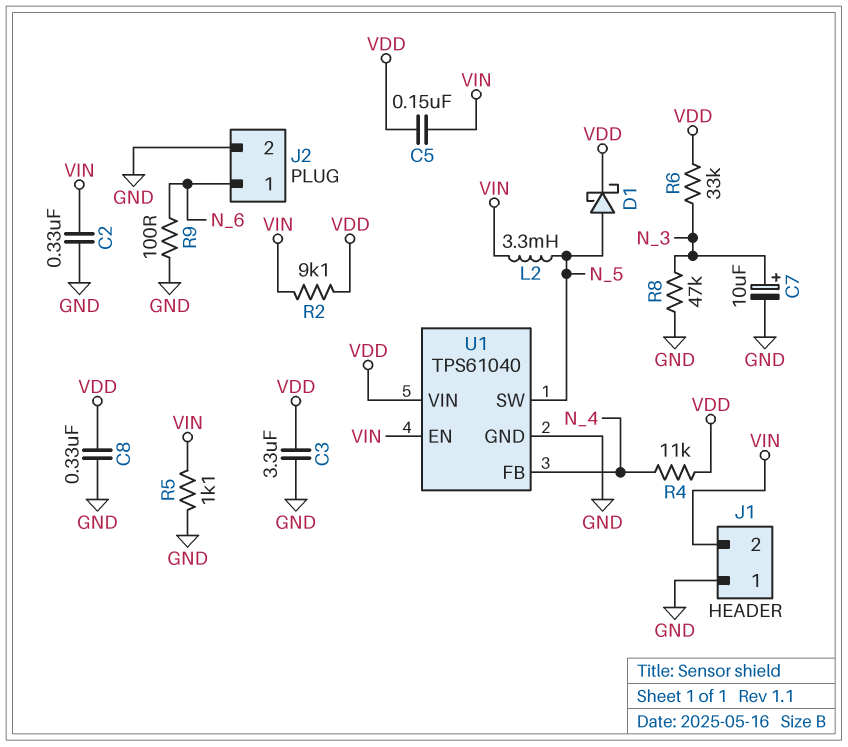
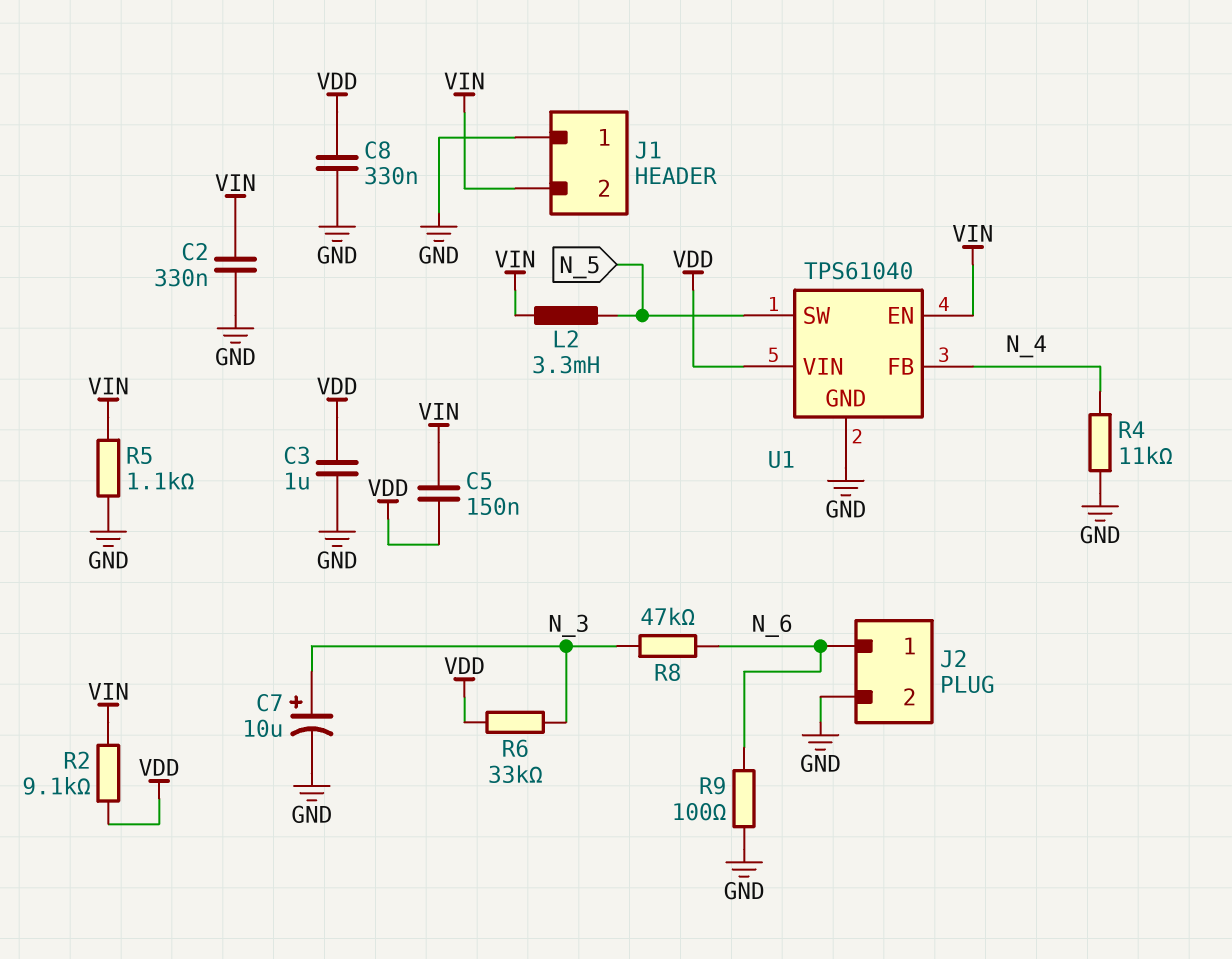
C3: 3.3uF (GND, VDD) -> 1uF (GND, VDD)
D1: schottky (A N_5, K VDD) -> none
R4: 11k (N_4, VDD) -> 11k (GND, N_4)
R8: 47k (GND, N_3) -> 47k (N_3, N_6)

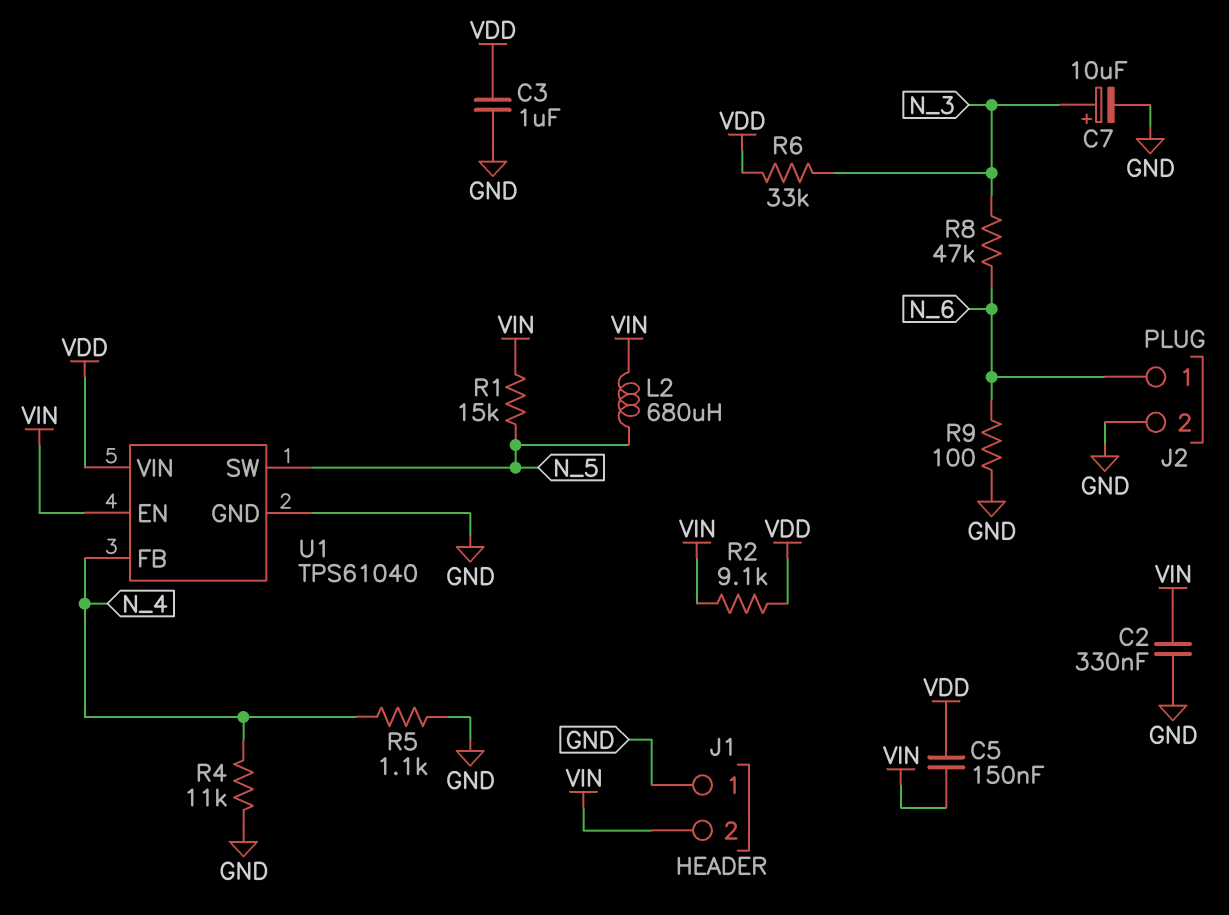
C8: 330nF (GND, VDD) -> none
L2: 3.3mH (N_5, VIN) -> 680uH (N_5, VIN)
R1: none -> 15k (N_5, VIN)
R5: 1.1k (GND, VIN) -> 1.1k (GND, N_4)

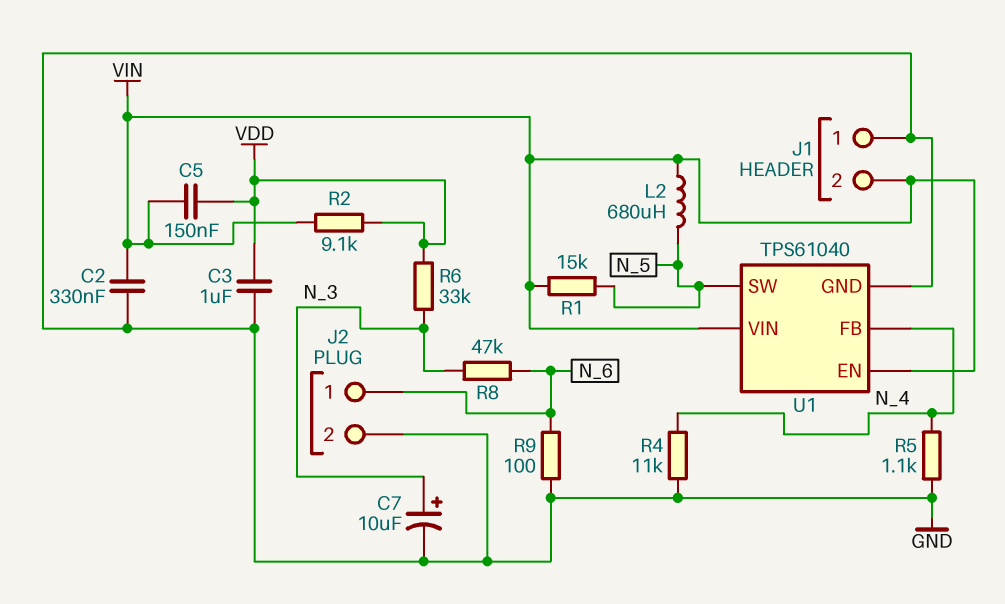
U1 pin VIN: VDD -> VIN

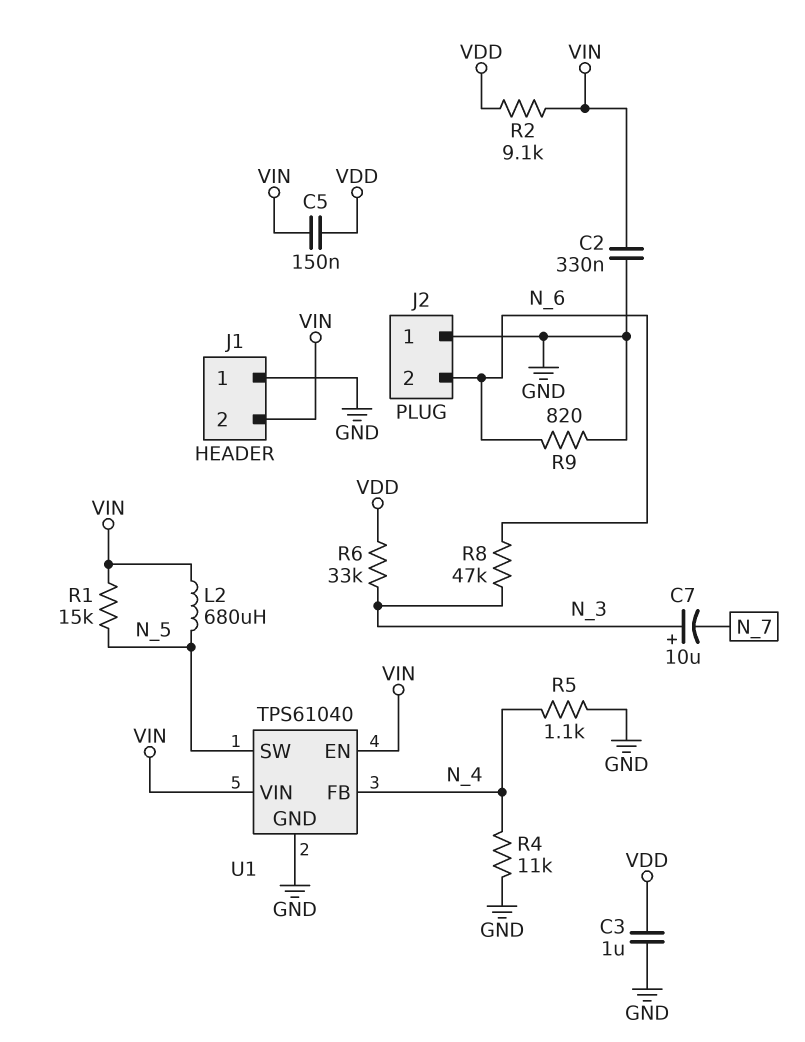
C7: 10uF (plus N_3, minus GND) -> 10uF (plus N_3, minus N_7)
J2 pin 1: N_6 -> GND
J2 pin 2: GND -> N_6
R9: 100 (GND, N_6) -> 820 (GND, N_6)

